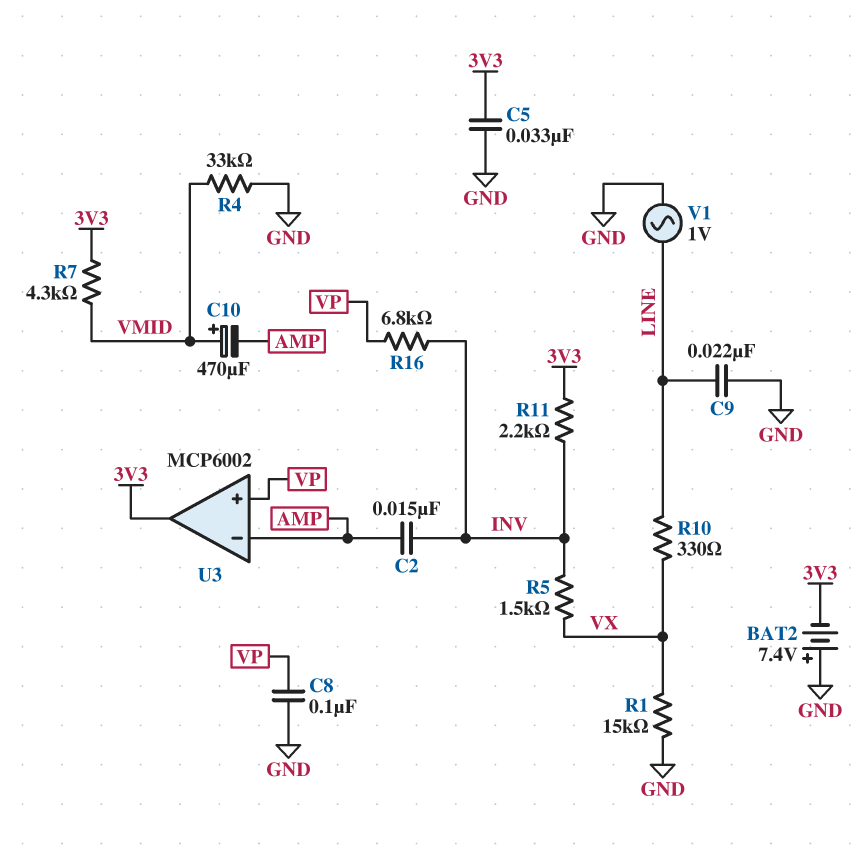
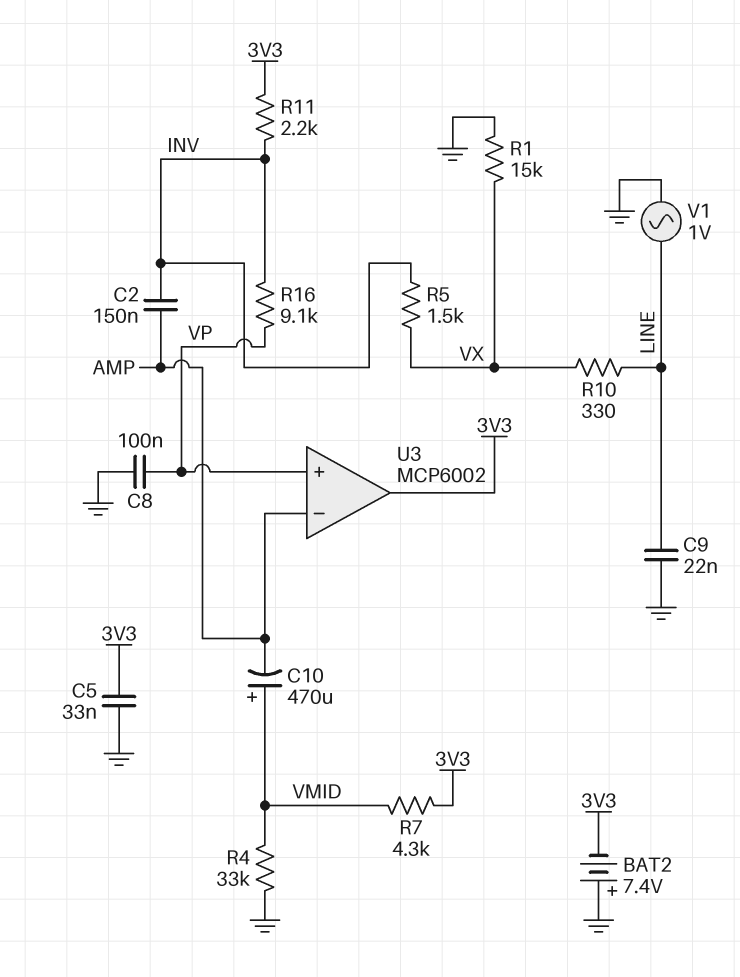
C2: 15nF (AMP, INV) -> 150nF (AMP, INV)
R16: 6.8k (INV, VP) -> 9.1k (INV, VP)

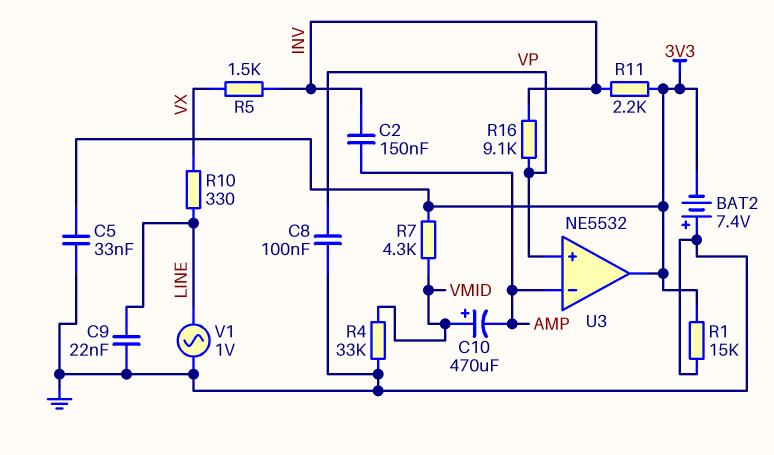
R1: 15k (GND, VX) -> 15k (3V3, GND)
U3: MCP6002 -> NE5532

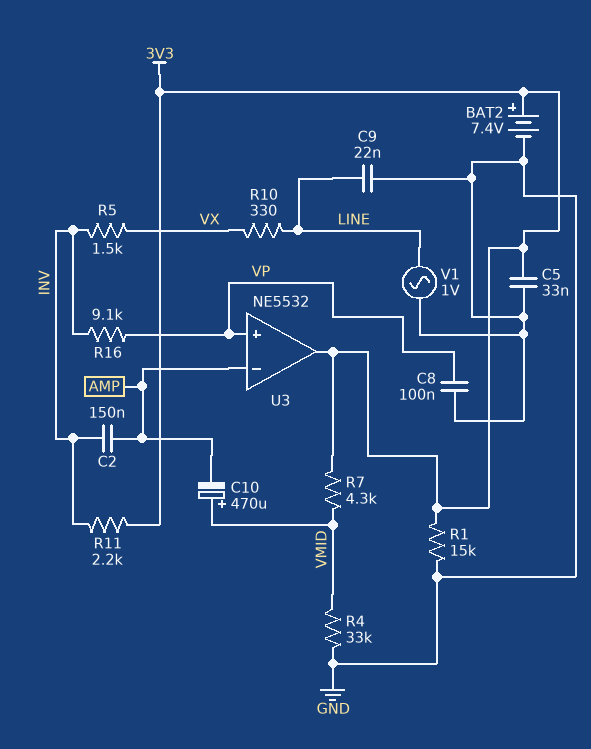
BAT2: 7.4V (plus GND, minus 3V3) -> 7.4V (plus 3V3, minus GND)

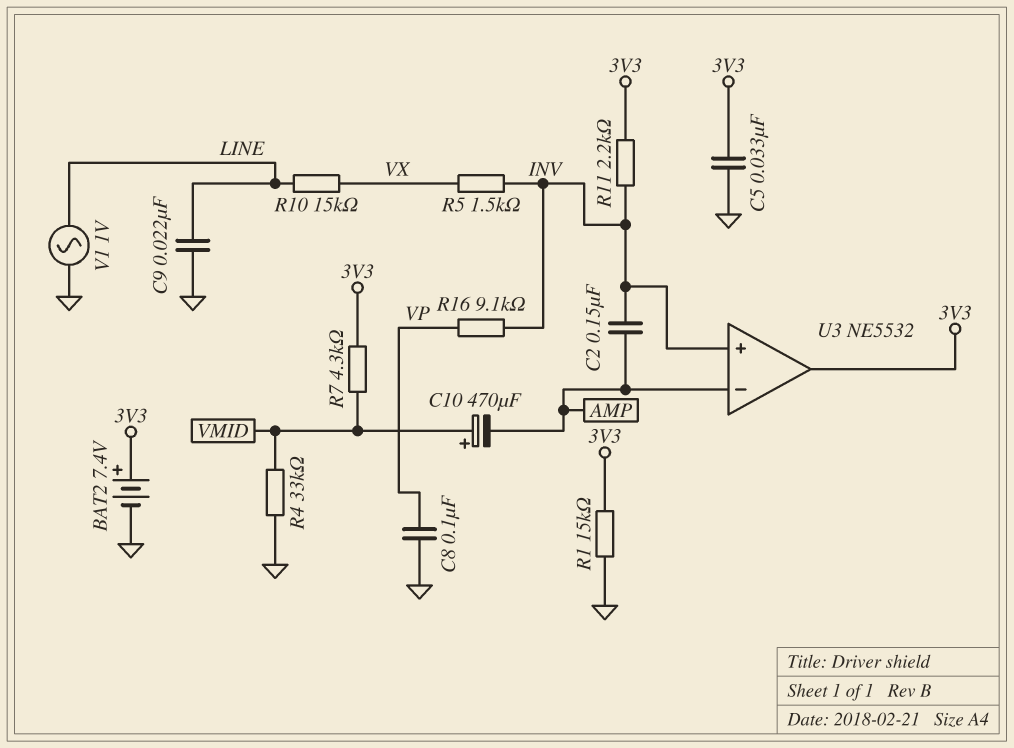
R10: 330 (LINE, VX) -> 15k (LINE, VX)
U3 pin in+: VP -> INV

